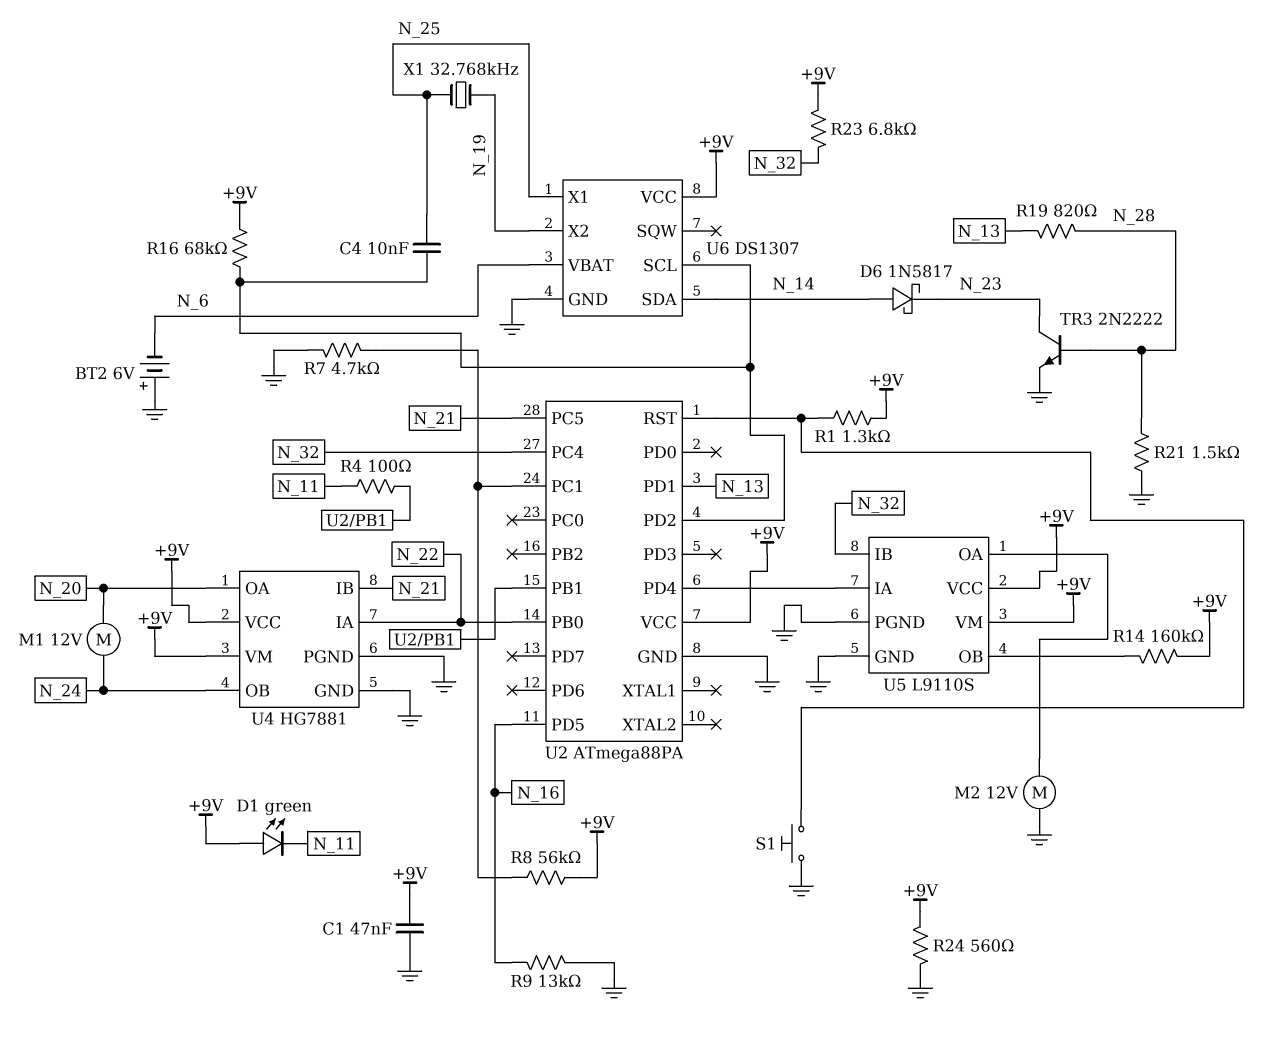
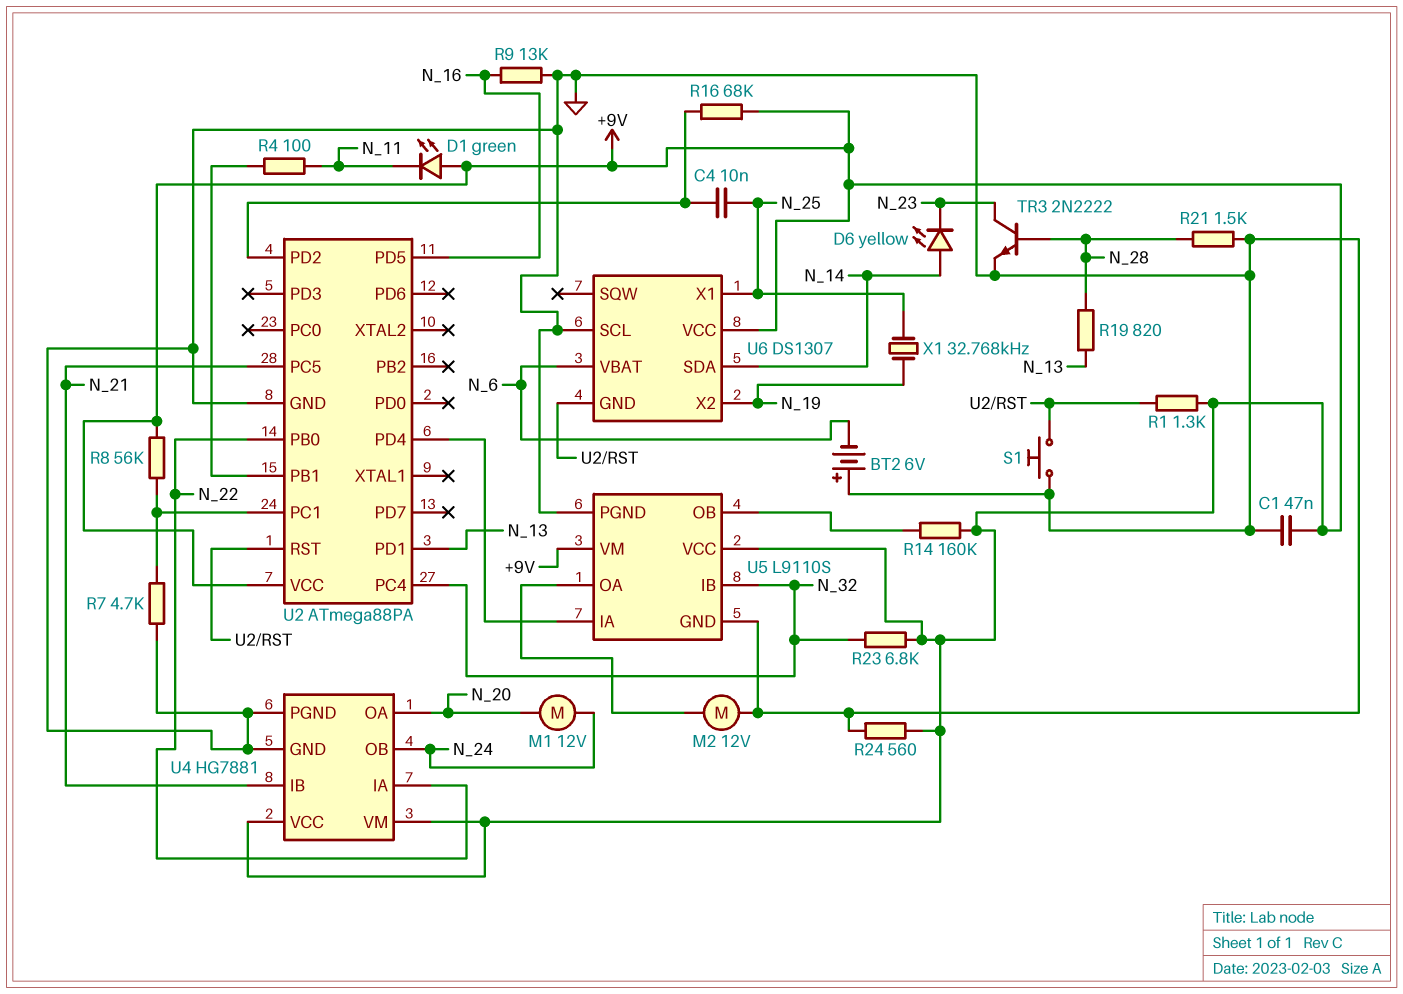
D6: schottky 1N5817 (A N_14, K N_23) -> LED yellow (A N_14, K N_23)
U6 pin GND: GND -> U2/RST
U6 pin SCL: U2/PD2 -> GND

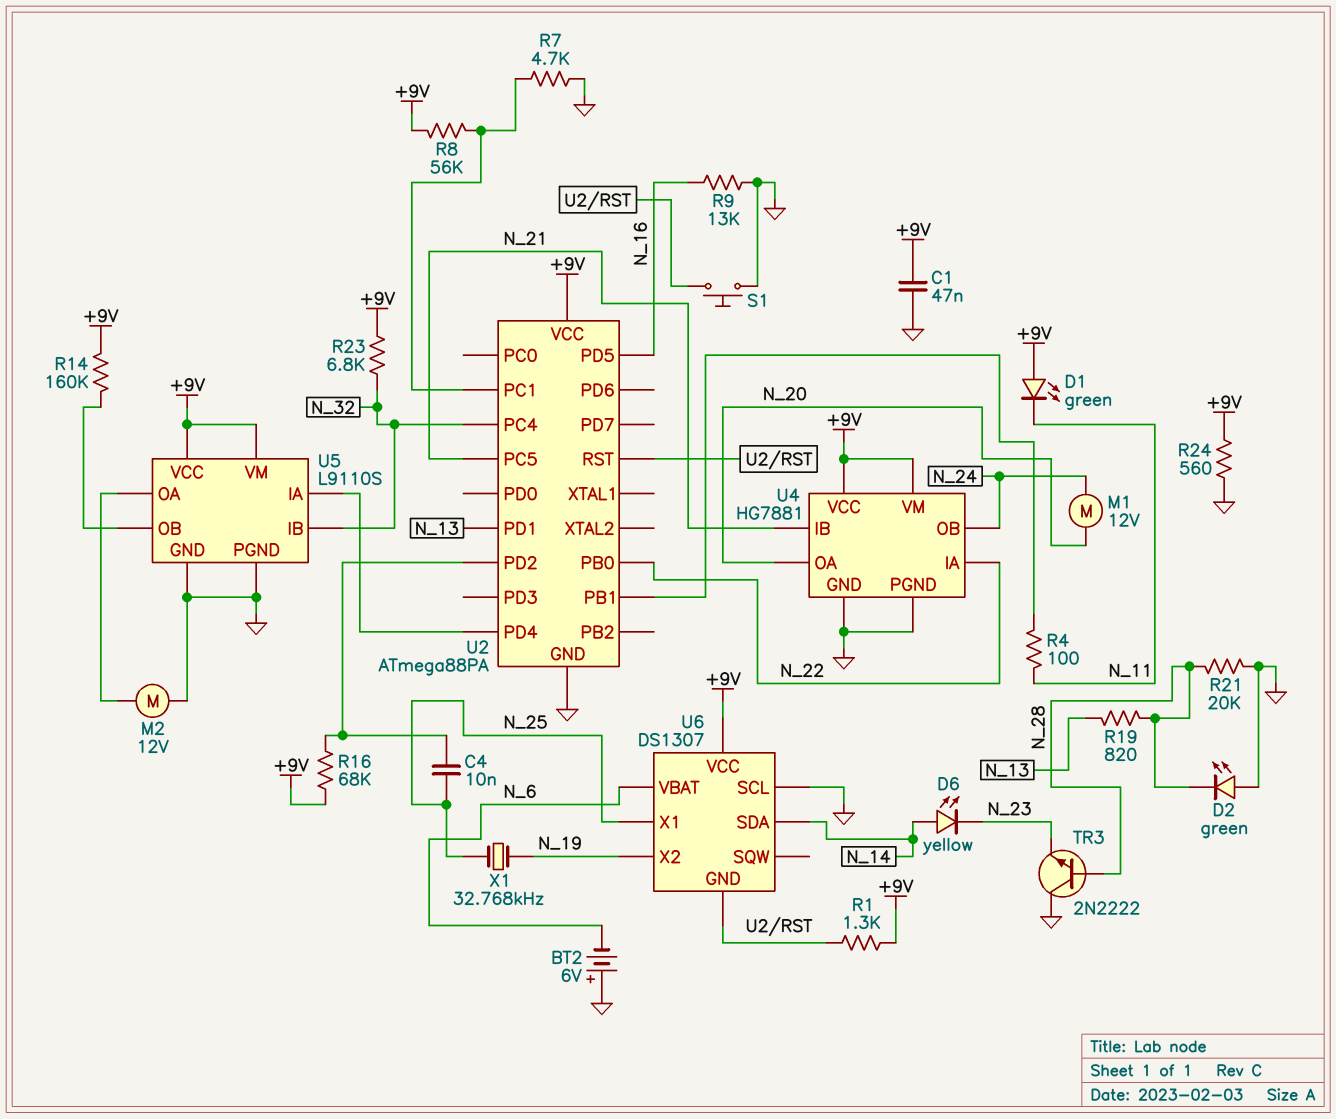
D2: none -> LED green (A GND, K N_28)
R21: 1.5k (GND, N_28) -> 20k (GND, N_28)
TR3: NPN 2N2222 (B N_28, C N_23, E GND) -> NPN 2N2222 (B N_28, C GND, E N_23)

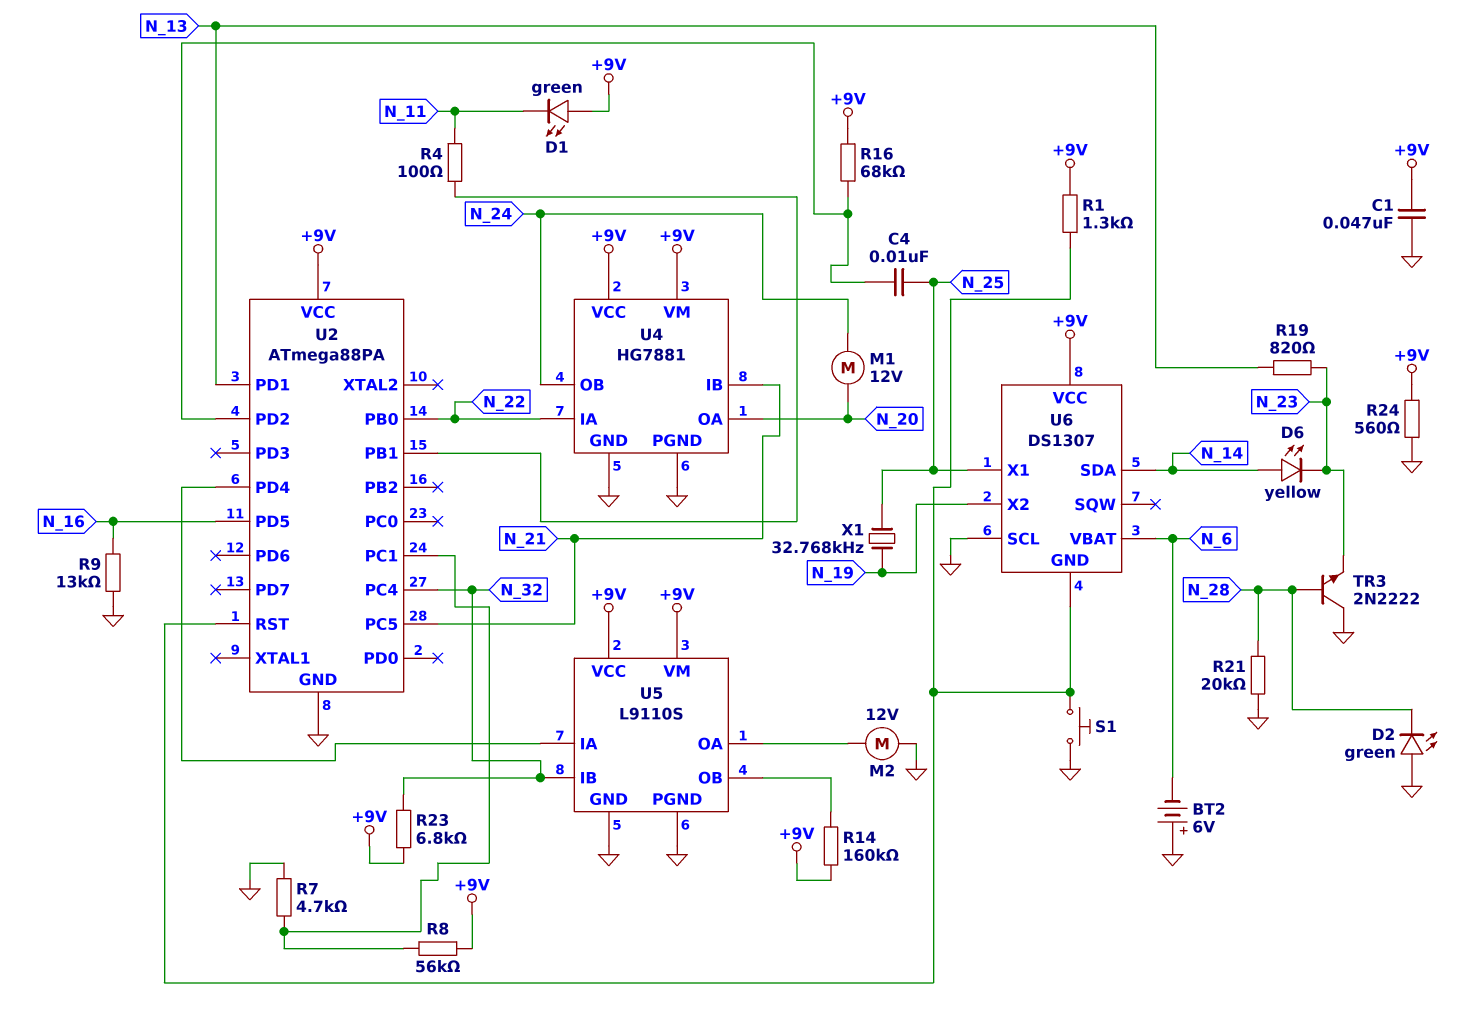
R19: 820 (N_13, N_28) -> 820 (N_13, N_23)

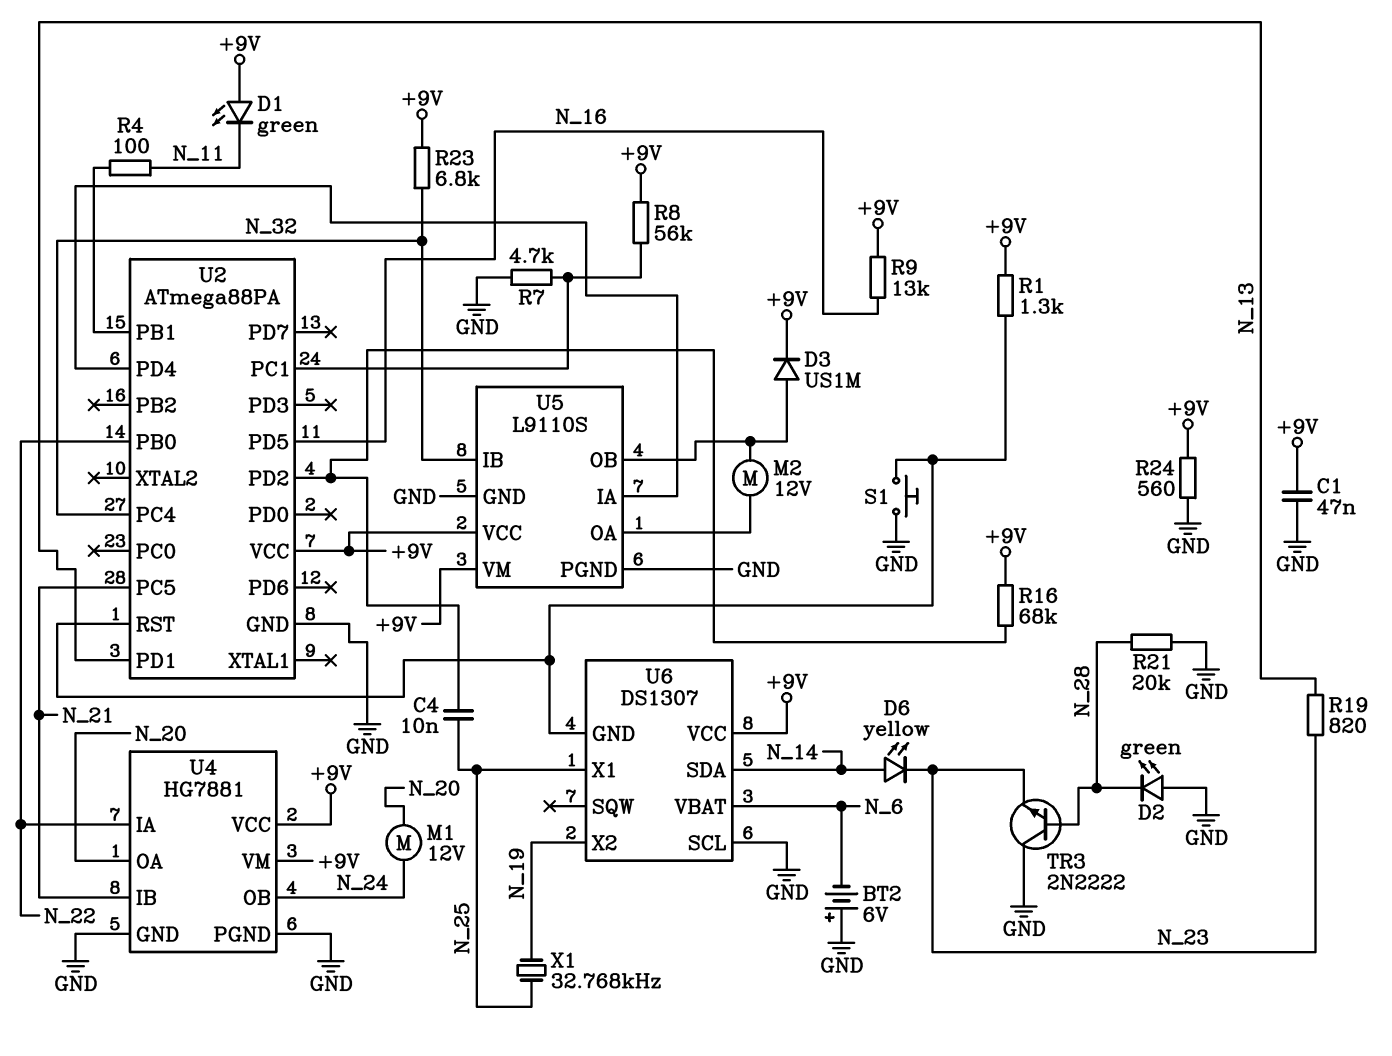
D3: none -> diode US1M (A U5/OB, K +9V)
M2: motor 12V (GND, U5/OA) -> motor 12V (U5/OA, U5/OB)
R9: 13k (GND, N_16) -> 13k (+9V, N_16)
R14: 160k (+9V, U5/OB) -> none

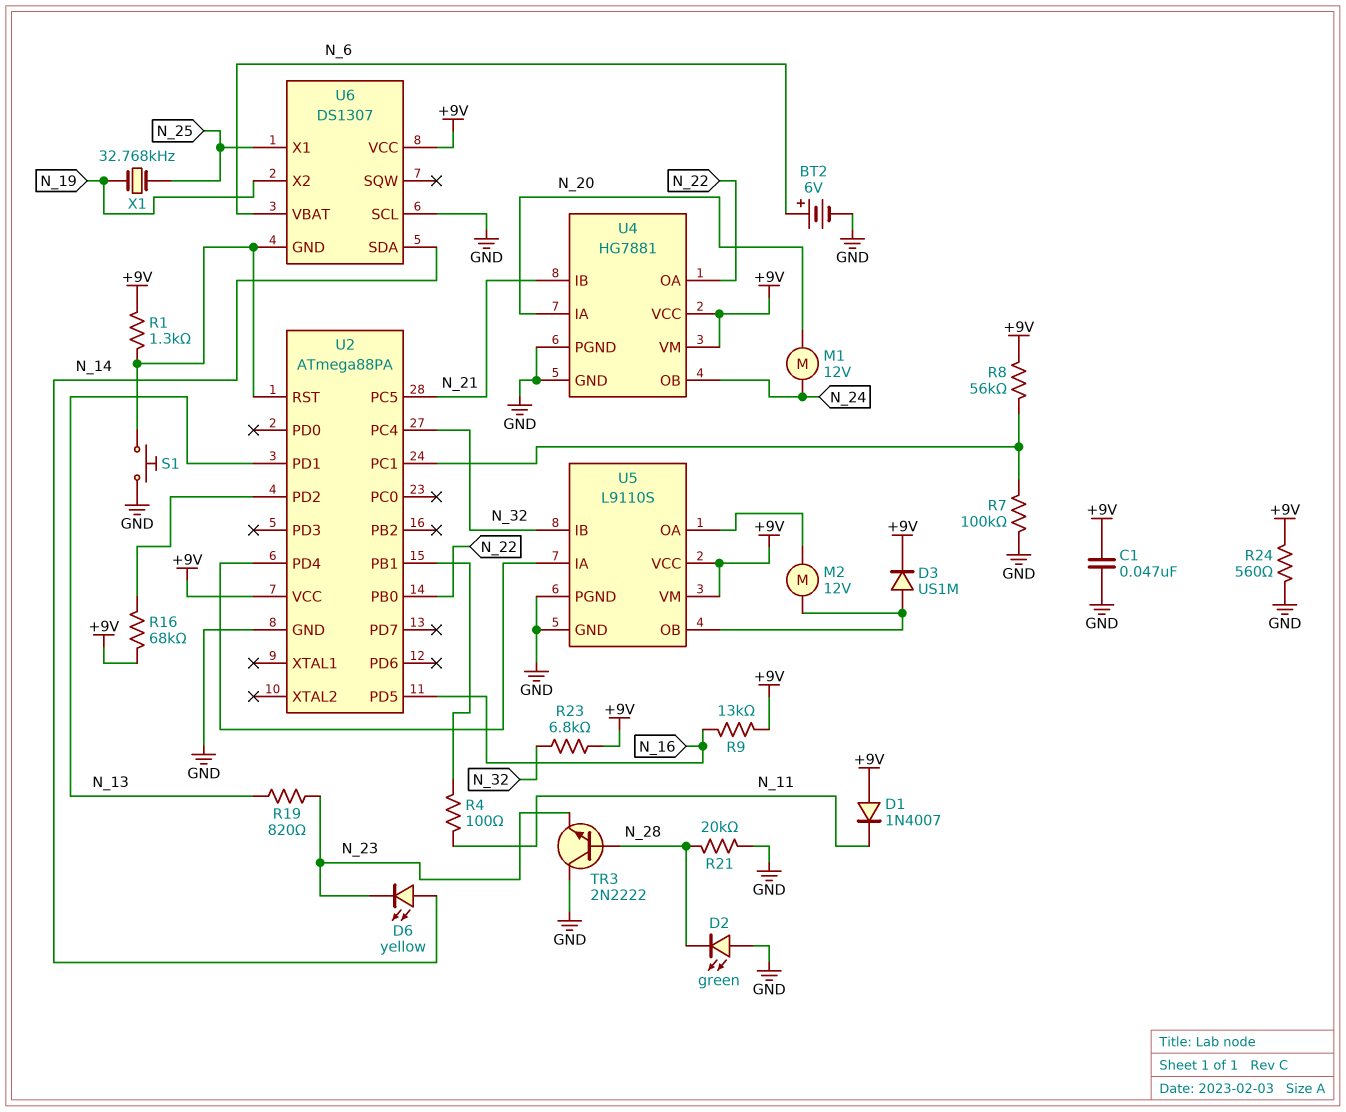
BT2: 6V (plus GND, minus N_6) -> 6V (plus N_6, minus GND)
C4: 10nF (N_25, U2/PD2) -> none
D1: LED green (A +9V, K N_11) -> diode 1N4007 (A +9V, K N_11)
R7: 4.7k (GND, U2/PC1) -> 100k (GND, U2/PC1)
U4 pin IA: N_22 -> N_20
U4 pin OA: N_20 -> N_22

